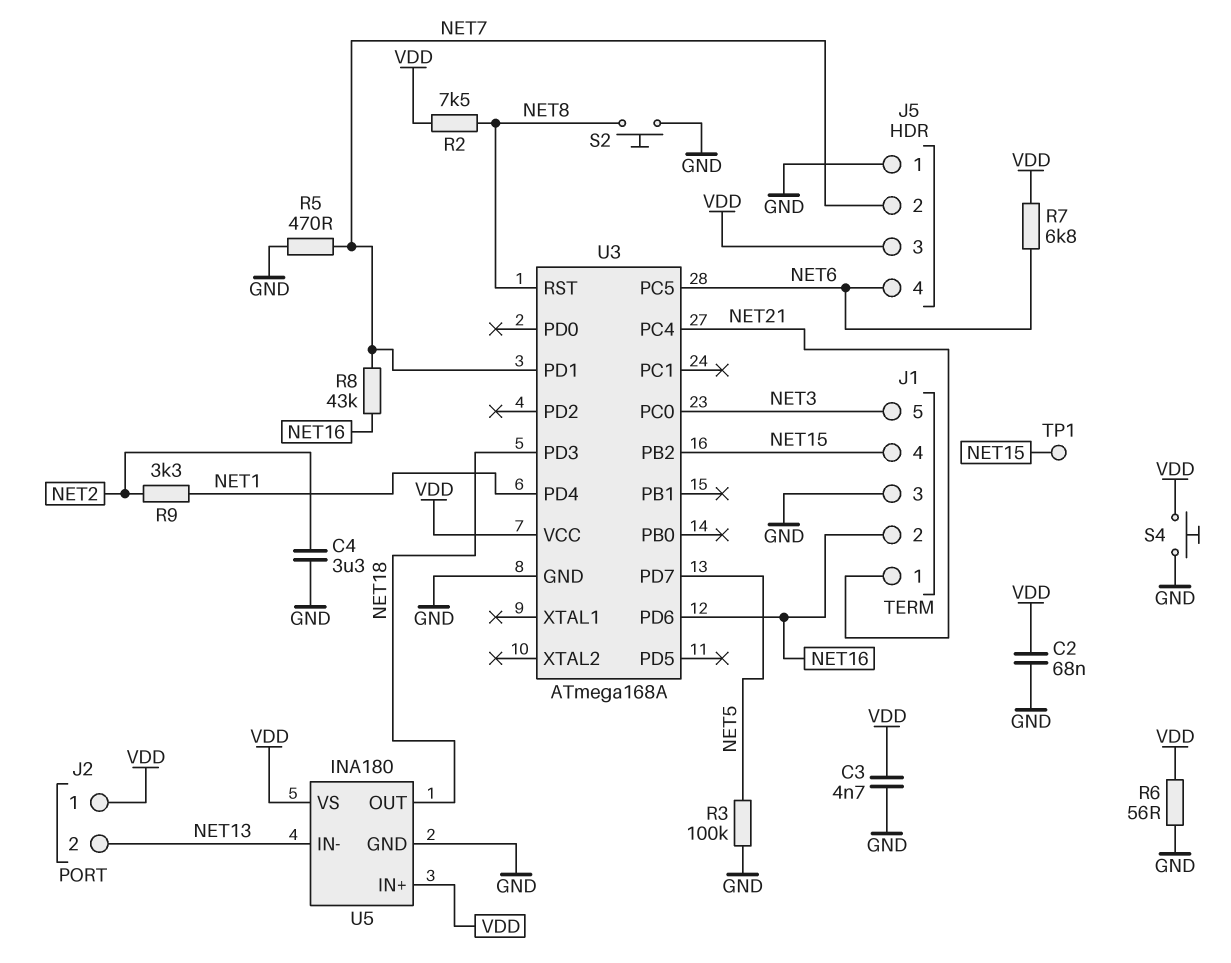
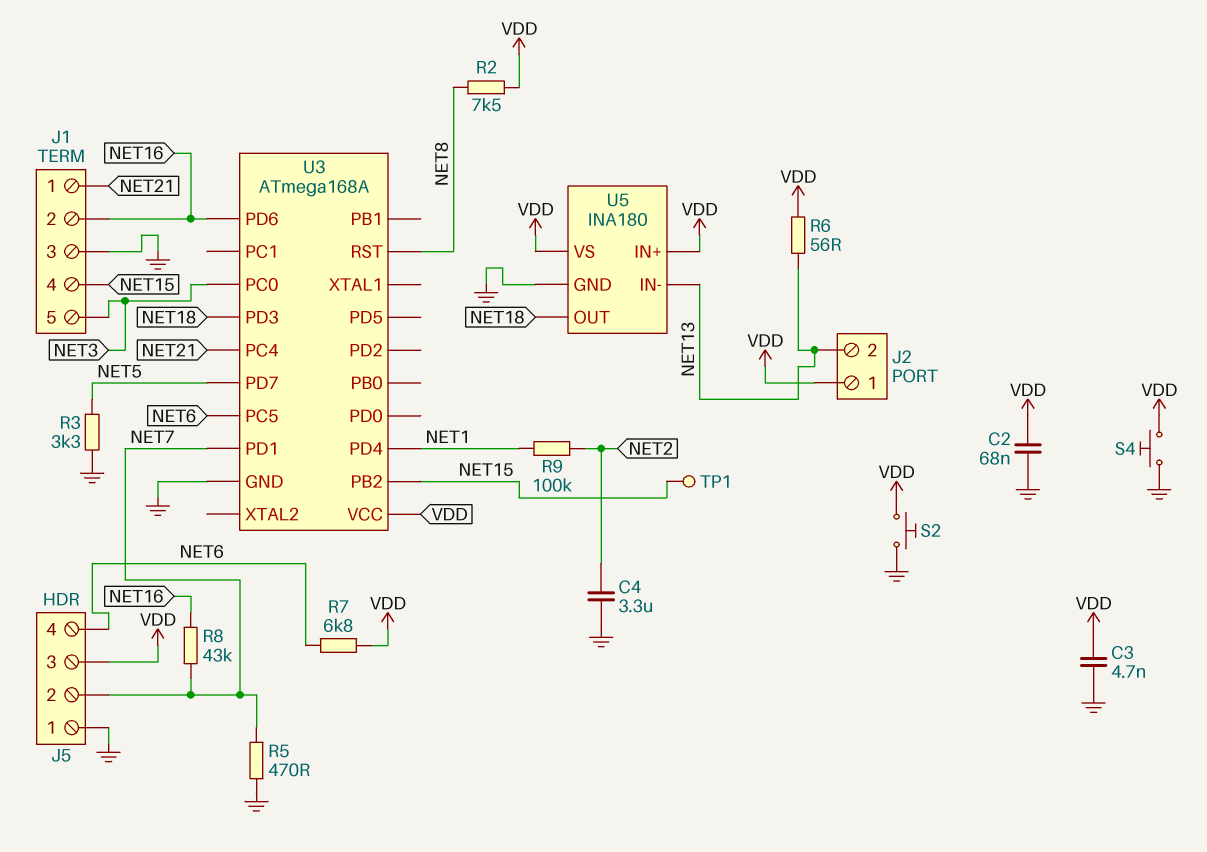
R3: 100k (GND, NET5) -> 3.3k (GND, NET5)
R6: 56 (GND, VDD) -> 56 (NET13, VDD)
R9: 3.3k (NET1, NET2) -> 100k (NET1, NET2)
S2: button (GND, NET8) -> button (GND, VDD)

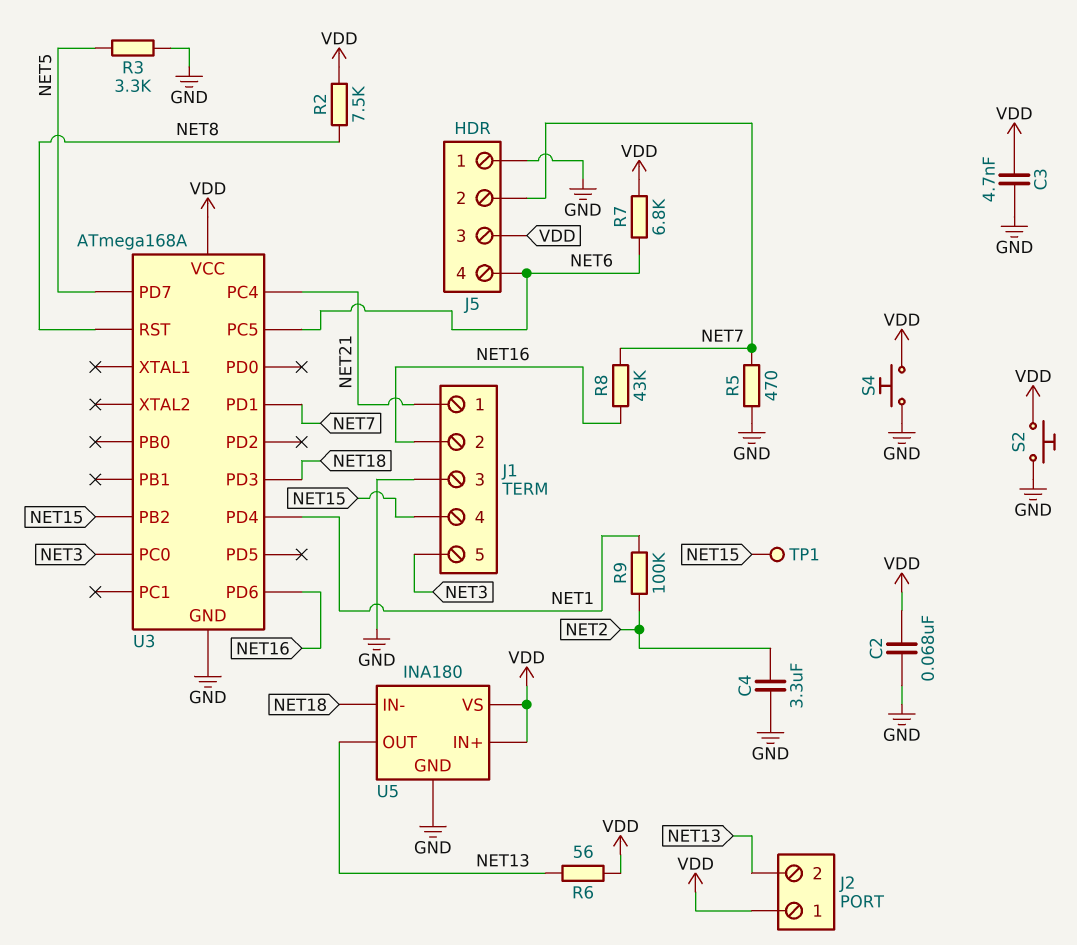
U5 pin IN-: NET13 -> NET18
U5 pin OUT: NET18 -> NET13

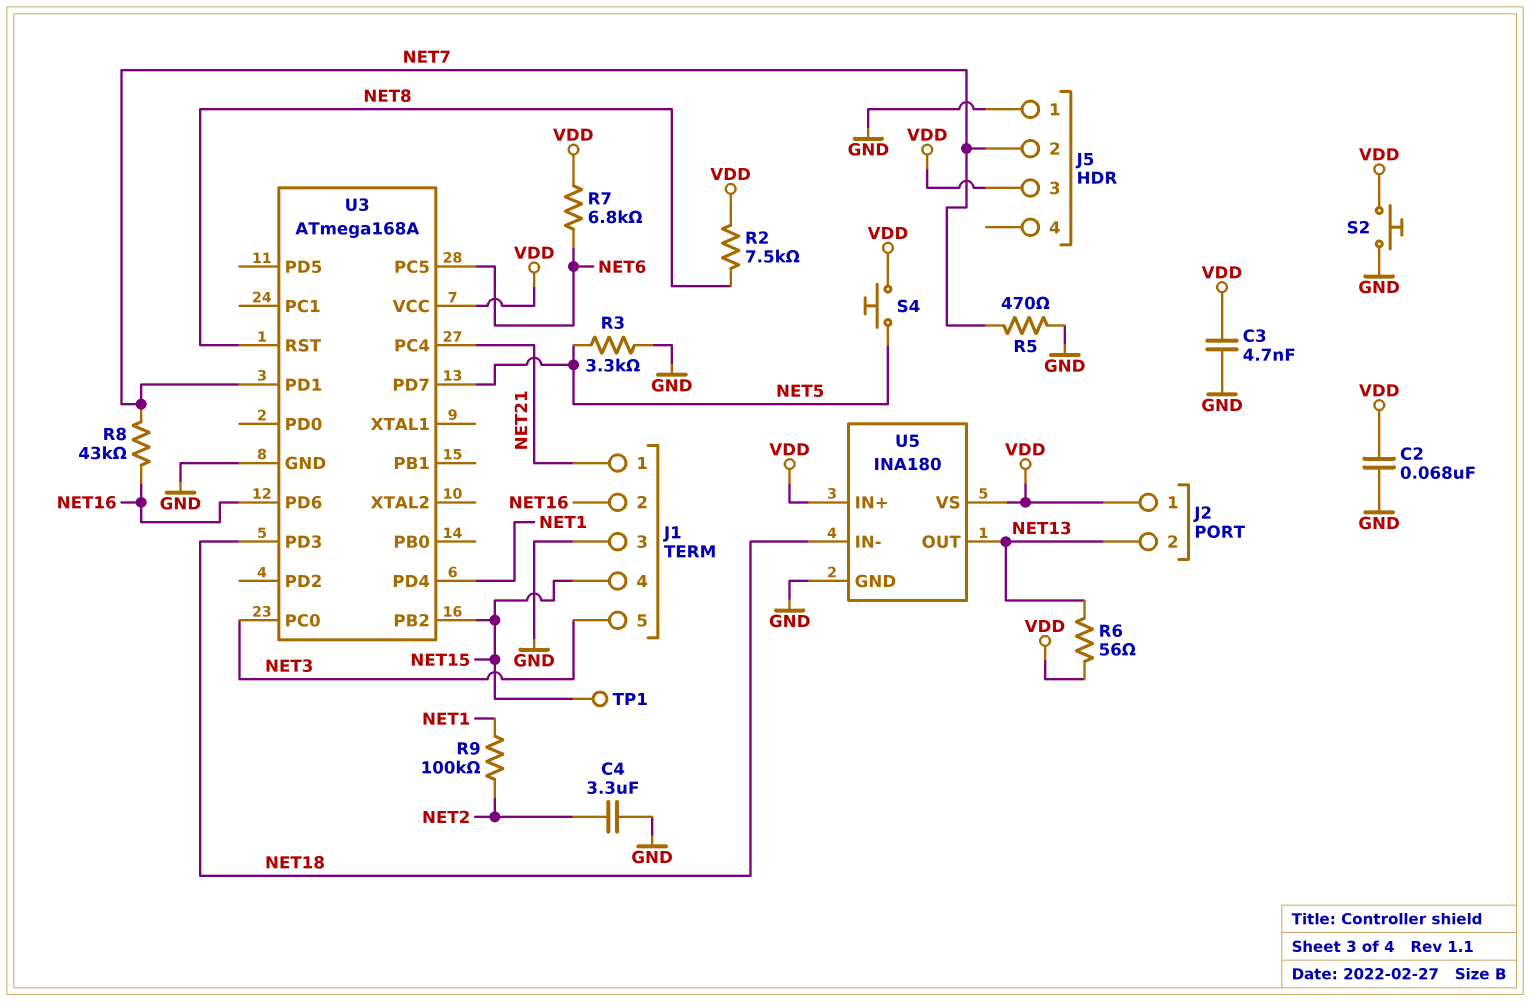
J5 pin 4: NET6 -> none
S4: button (GND, VDD) -> button (NET5, VDD)

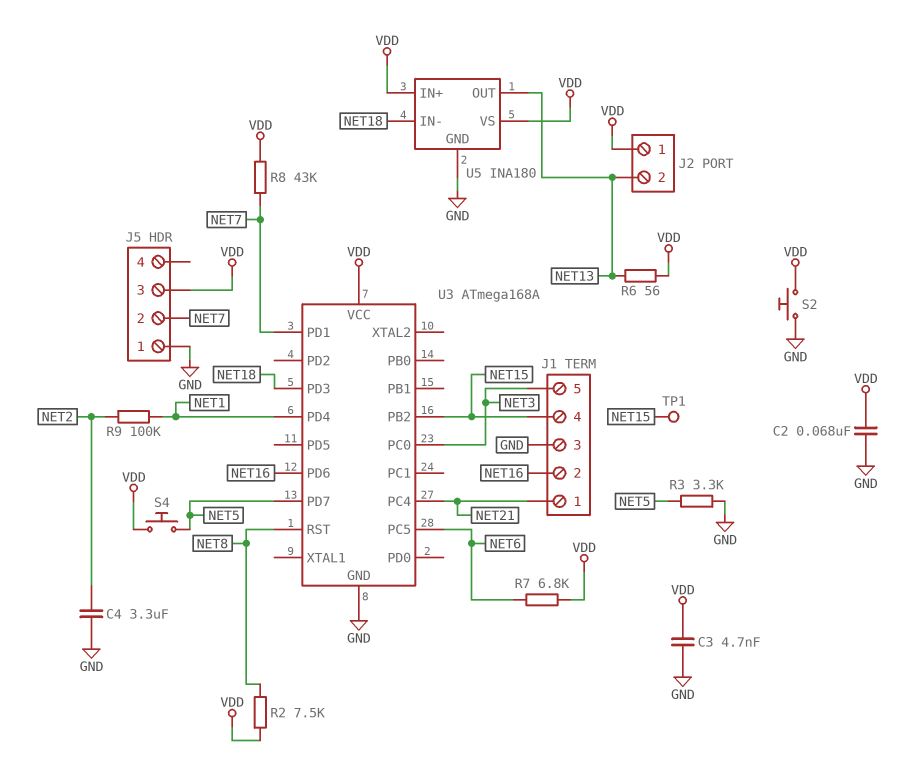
R5: 470 (GND, NET7) -> none
R8: 43k (NET7, NET16) -> 43k (NET7, VDD)

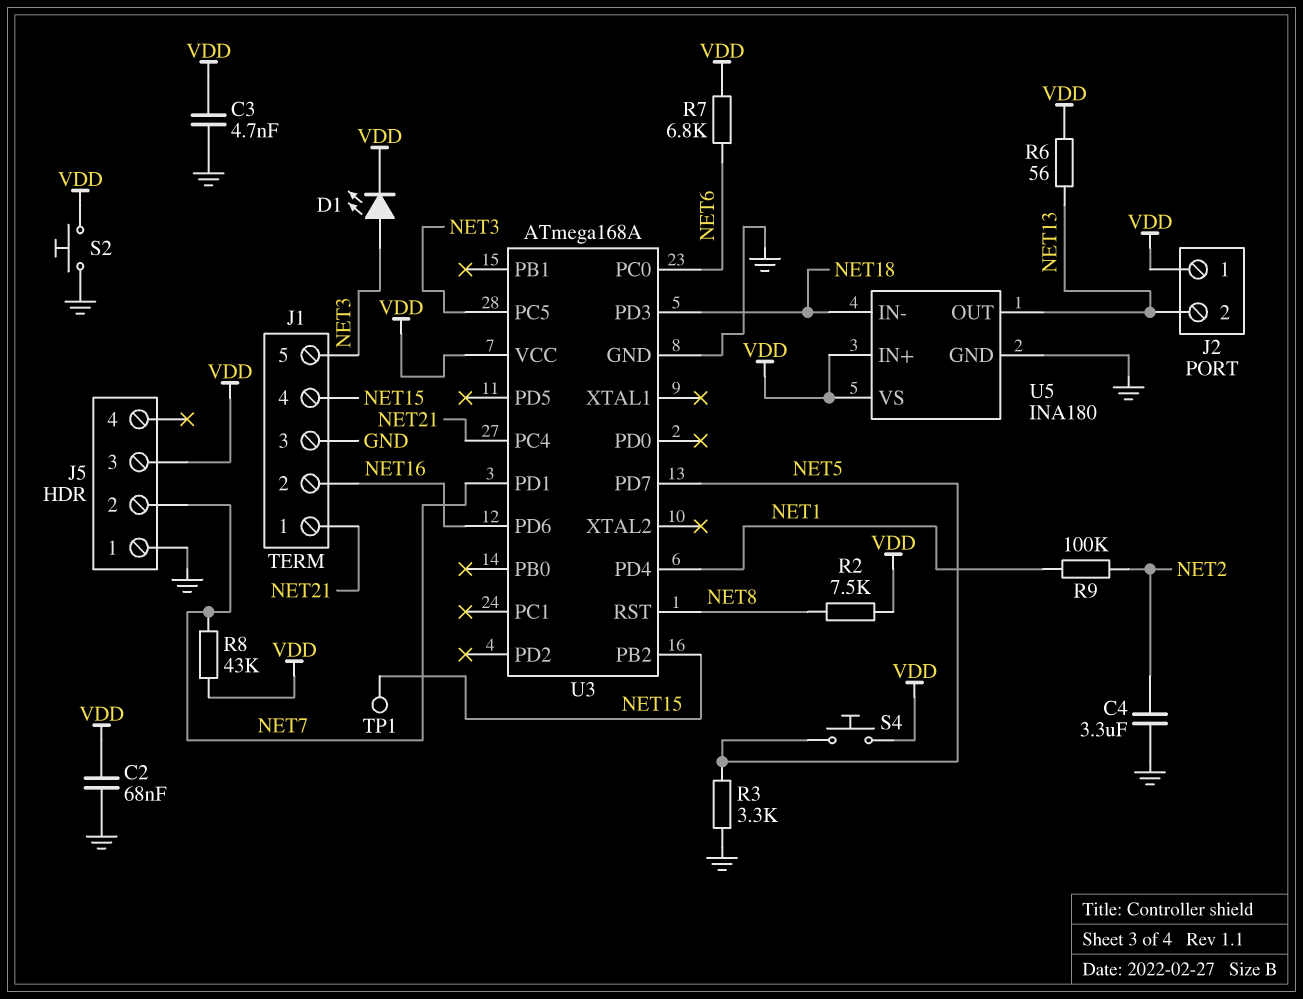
D1: none -> LED (A NET3, K VDD)
U3 pin PC0: NET3 -> NET6
U3 pin PC5: NET6 -> NET3

